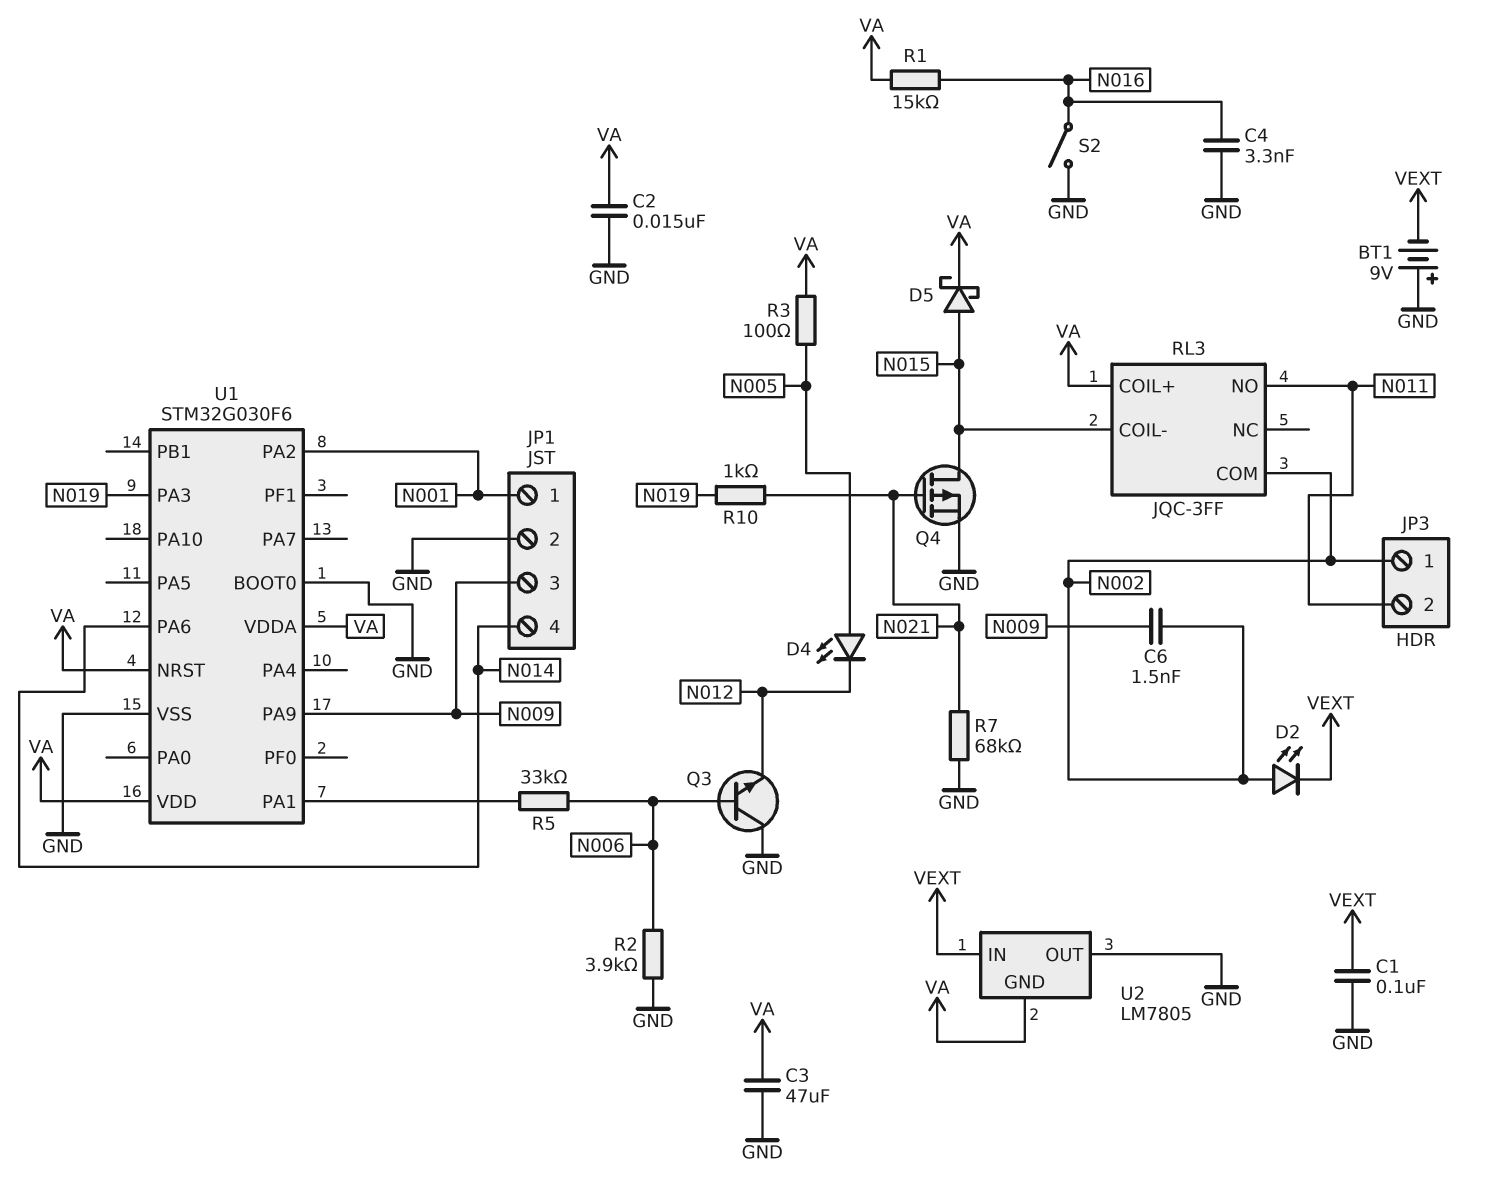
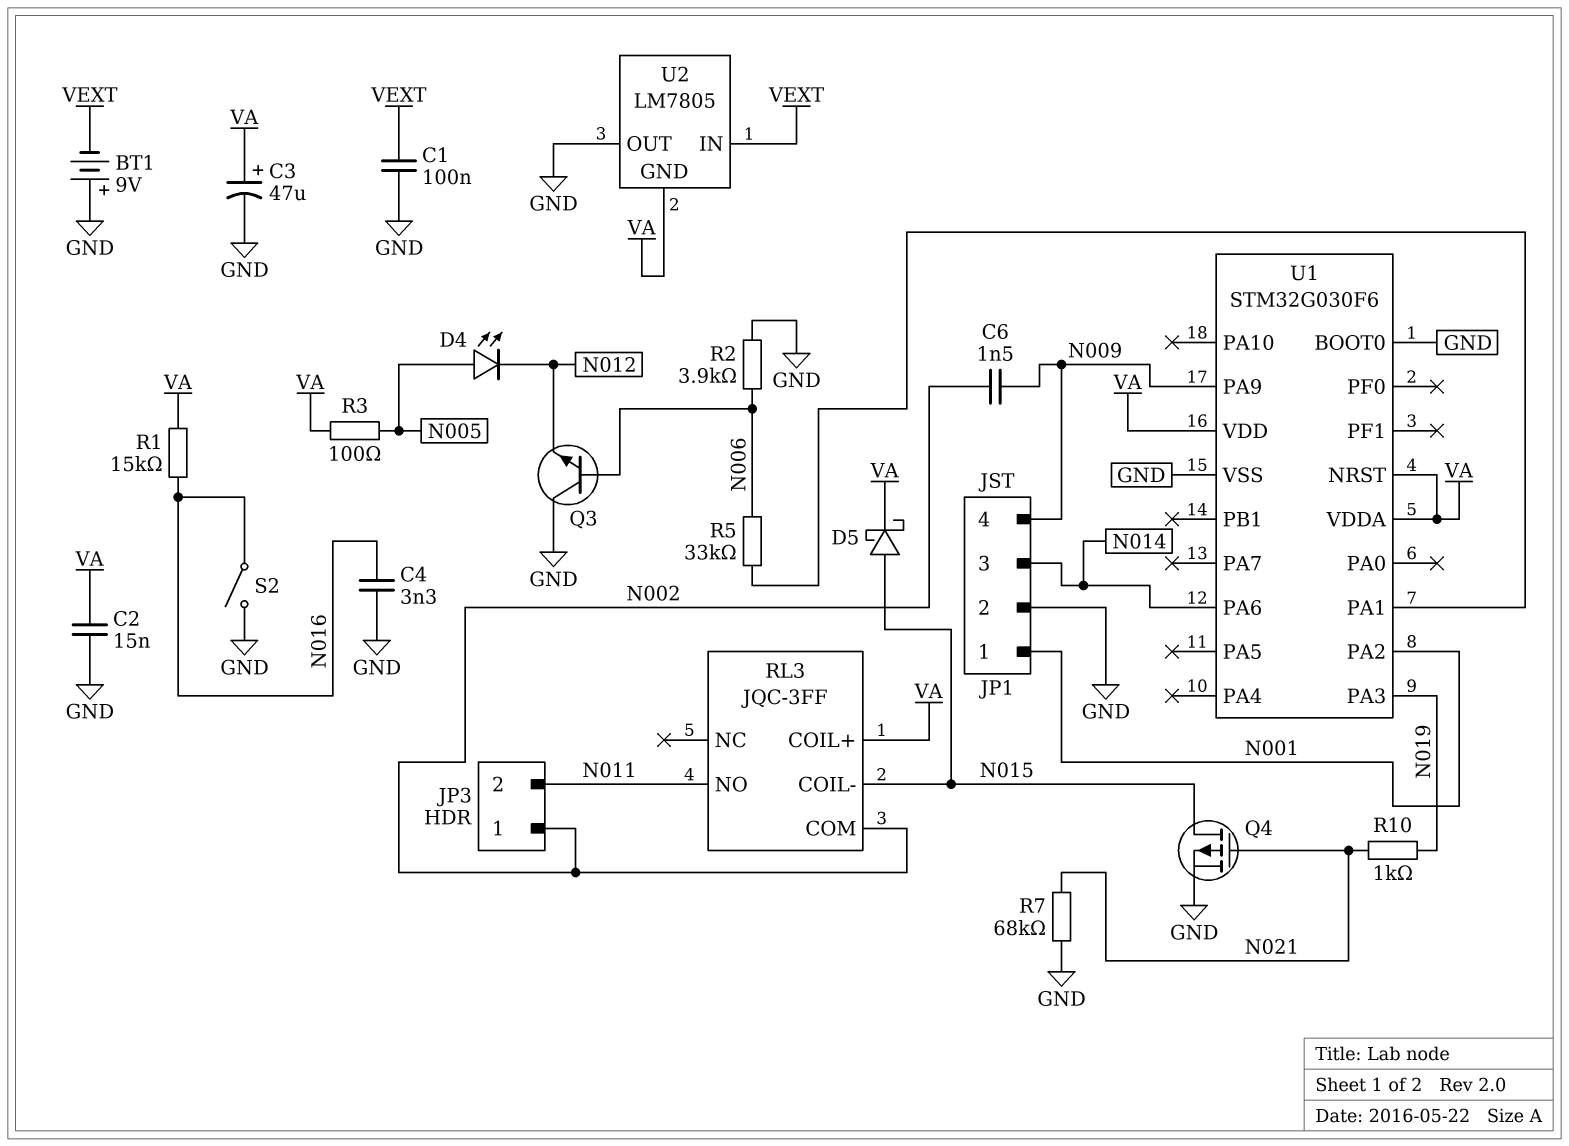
C3: 47uF (GND, VA) -> 47uF (plus VA, minus GND)
D2: LED (A N002, K VEXT) -> none
JP1 pin 3: N009 -> N014
JP1 pin 4: N014 -> N009

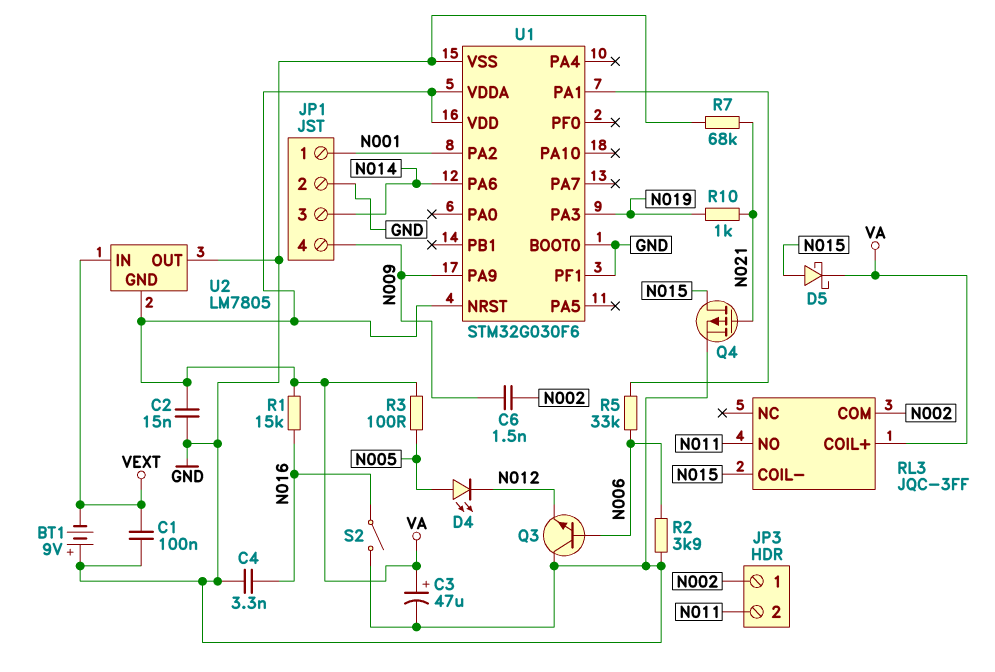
U1 pin PF1: none -> GND

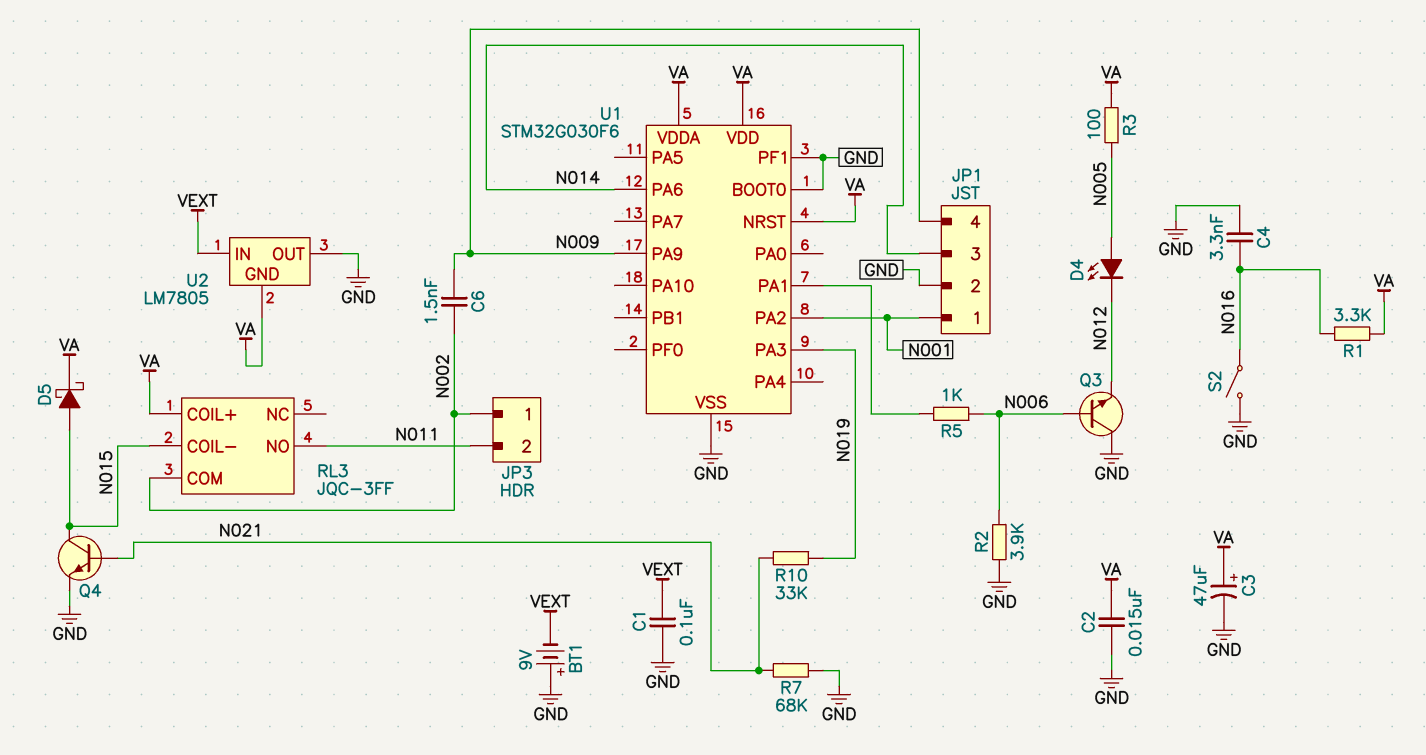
Q4: PMOS (G N021, D N015, S GND) -> NPN (B N021, C N015, E GND)
R1: 15k (N016, VA) -> 3.3k (N016, VA)
R5: 33k (N006, U1/PA1) -> 1k (N006, U1/PA1)
R10: 1k (N019, N021) -> 33k (N019, N021)

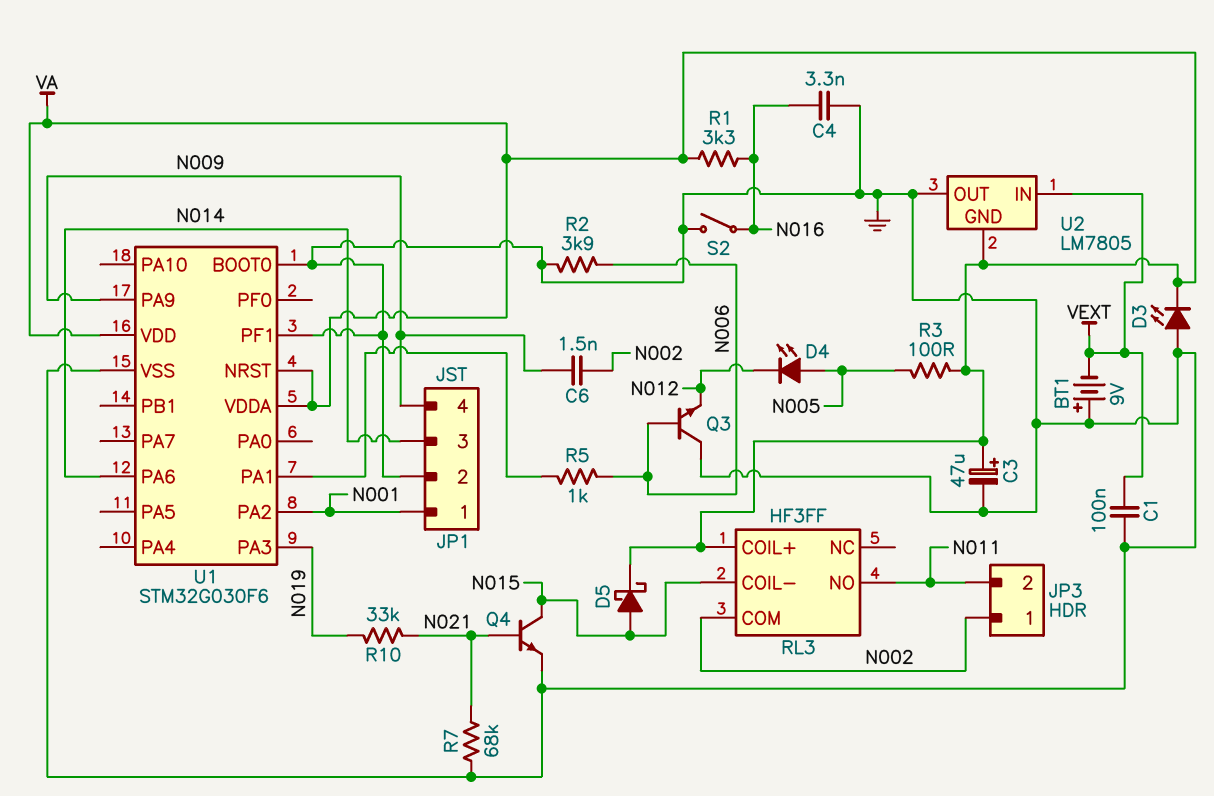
C2: 15nF (GND, VA) -> none
D3: none -> LED (A GND, K VA)
RL3: JQC-3FF -> HF3FF

